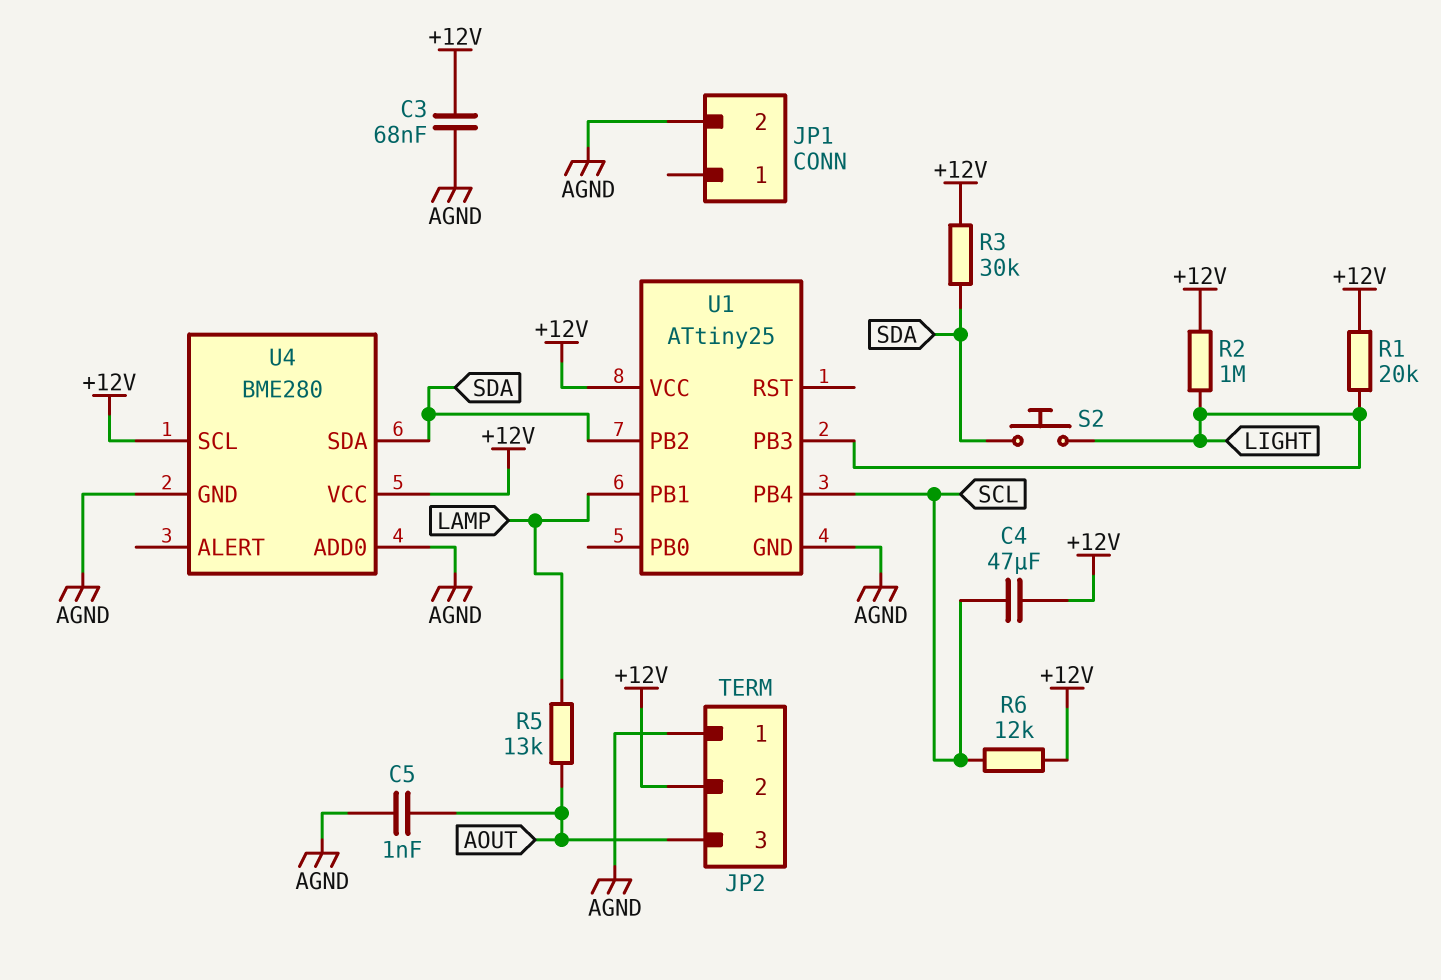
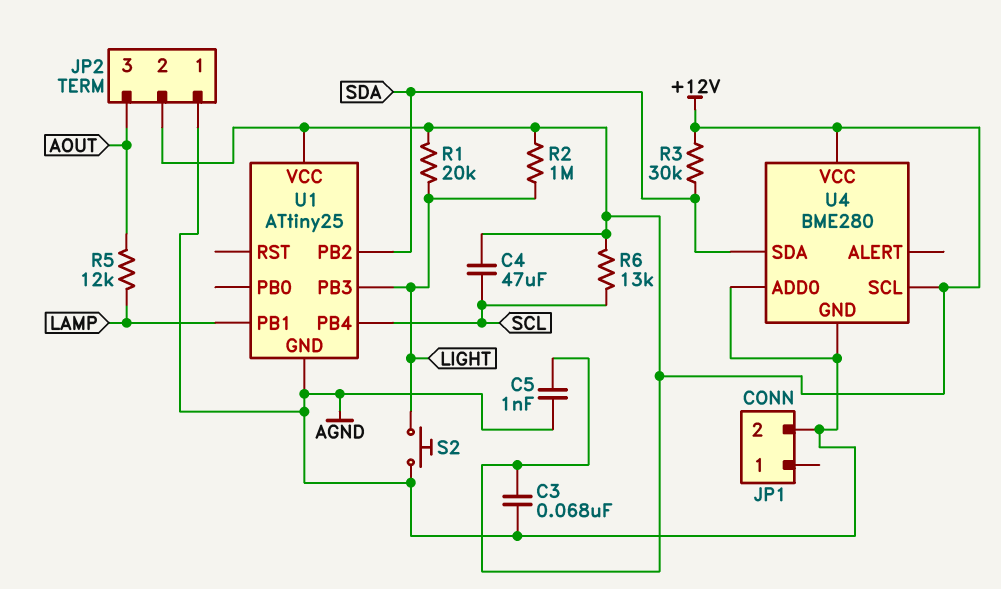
C5: 1nF (AGND, AOUT) -> 1nF (+12V, AGND)
R5: 13k (AOUT, LAMP) -> 12k (AOUT, LAMP)
R6: 12k (+12V, SCL) -> 13k (+12V, SCL)
S2: button (LIGHT, SDA) -> button (AGND, LIGHT)

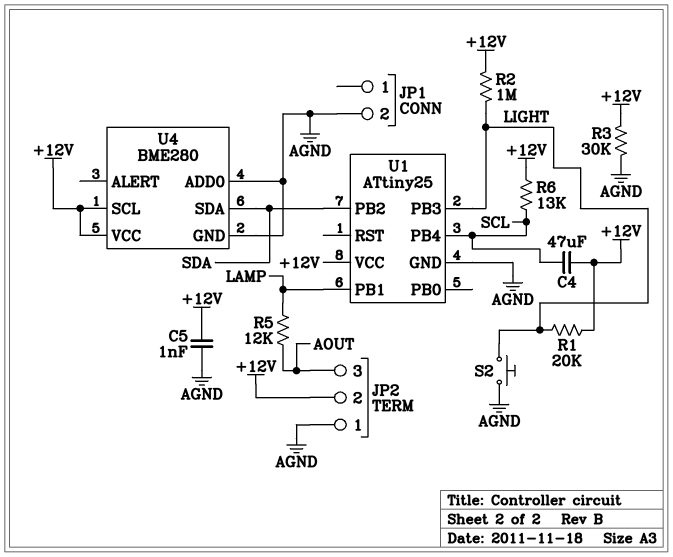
C3: 68nF (+12V, AGND) -> none
R3: 30k (+12V, SDA) -> 30k (+12V, AGND)

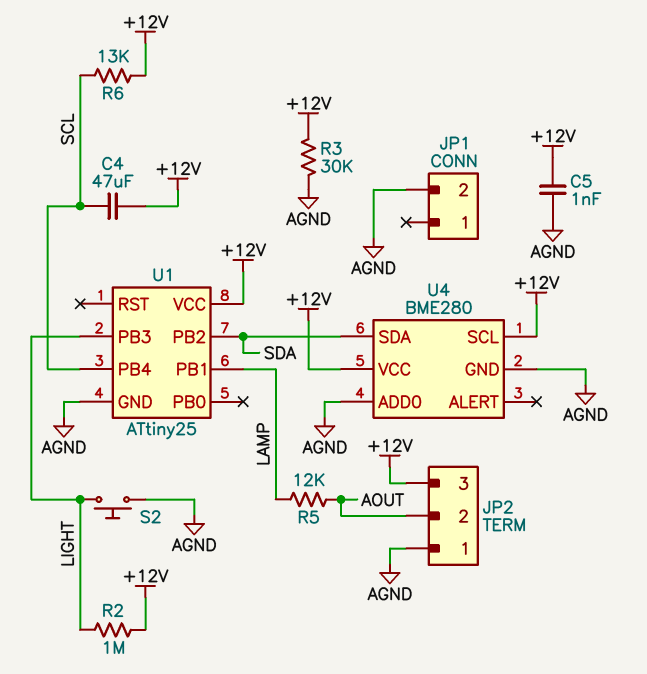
JP2 pin 2: +12V -> AOUT
JP2 pin 3: AOUT -> +12V
R1: 20k (+12V, LIGHT) -> none

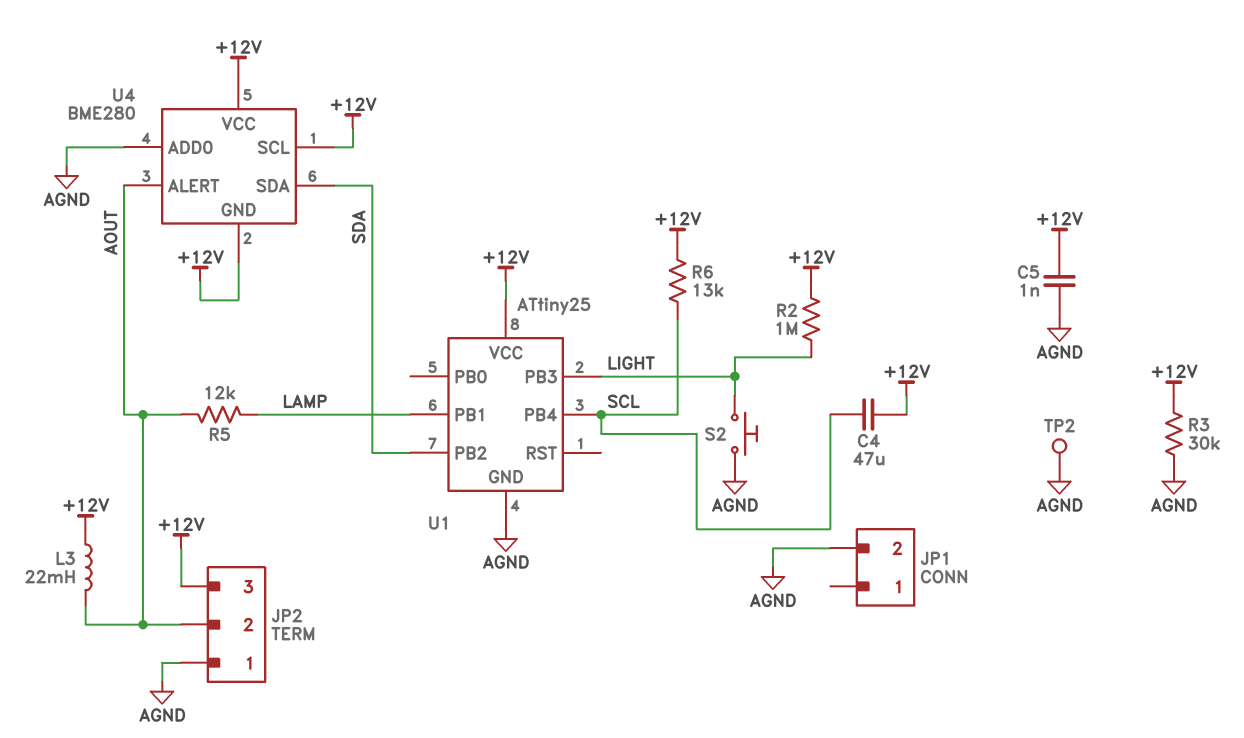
L3: none -> 22mH (+12V, AOUT)
TP2: none -> test point (AGND)
U4 pin ALERT: none -> AOUT
U4 pin GND: AGND -> +12V

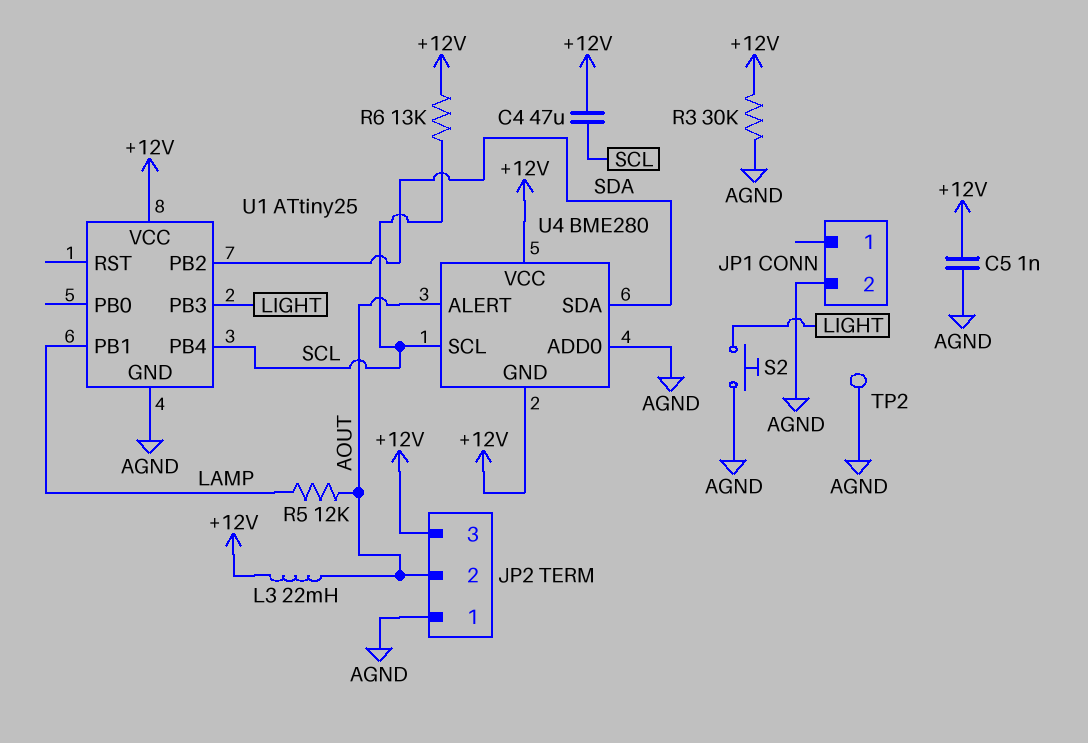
R2: 1M (+12V, LIGHT) -> none
U4 pin SCL: +12V -> SCL

